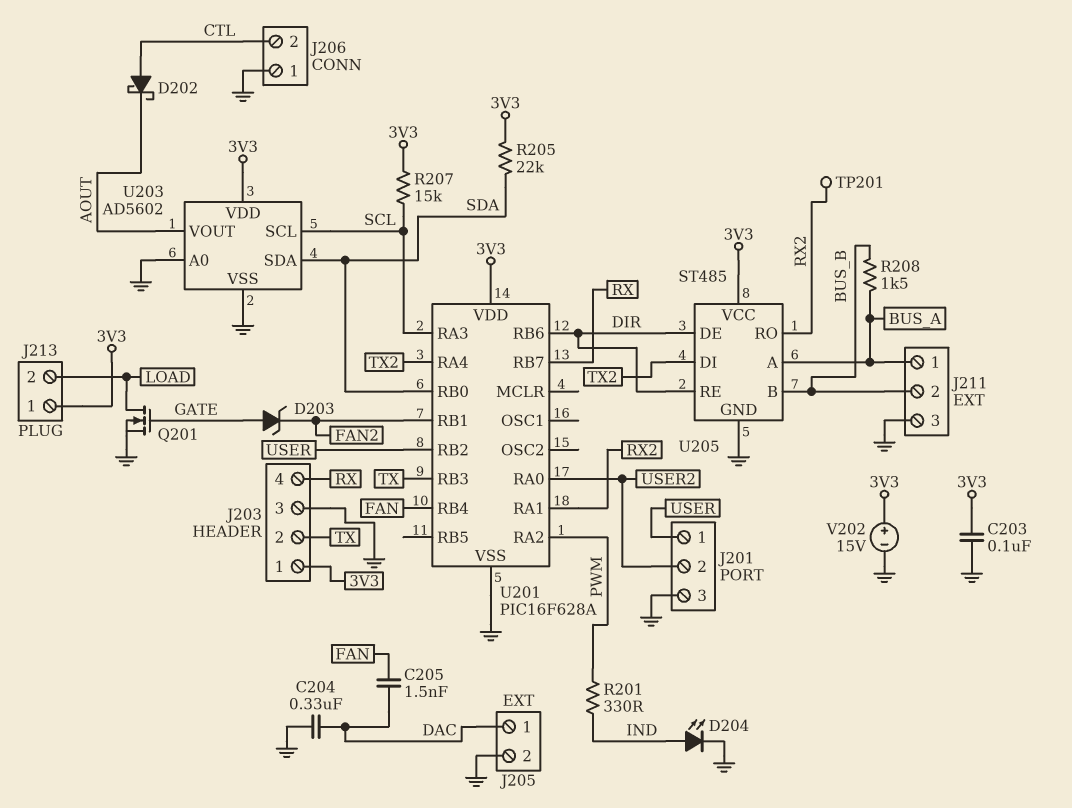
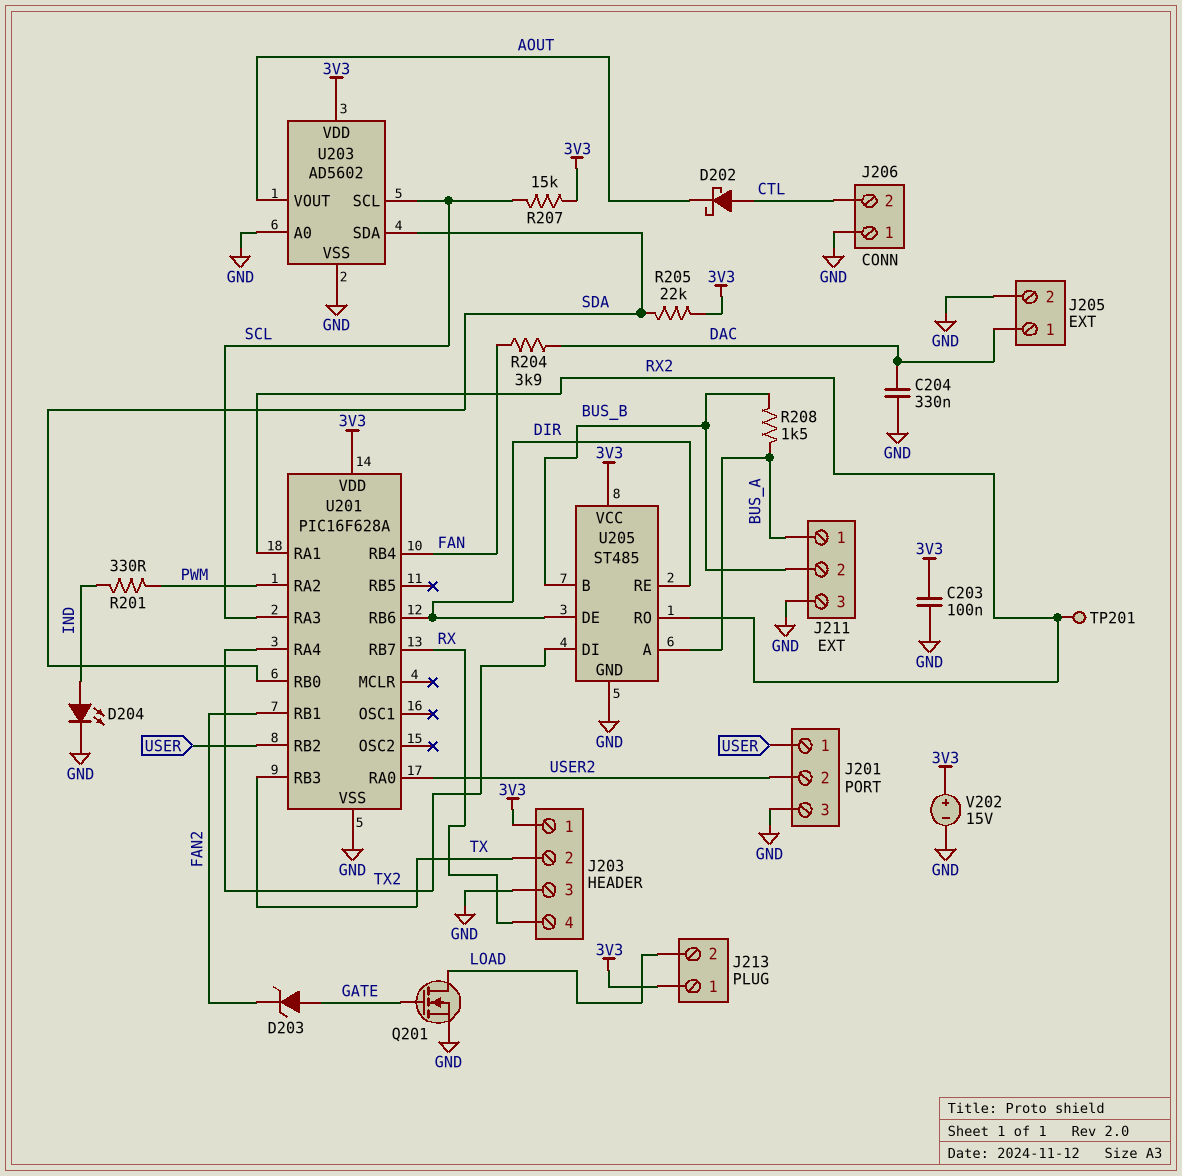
C205: 1.5nF (DAC, FAN) -> none
R204: none -> 3.9k (DAC, FAN)

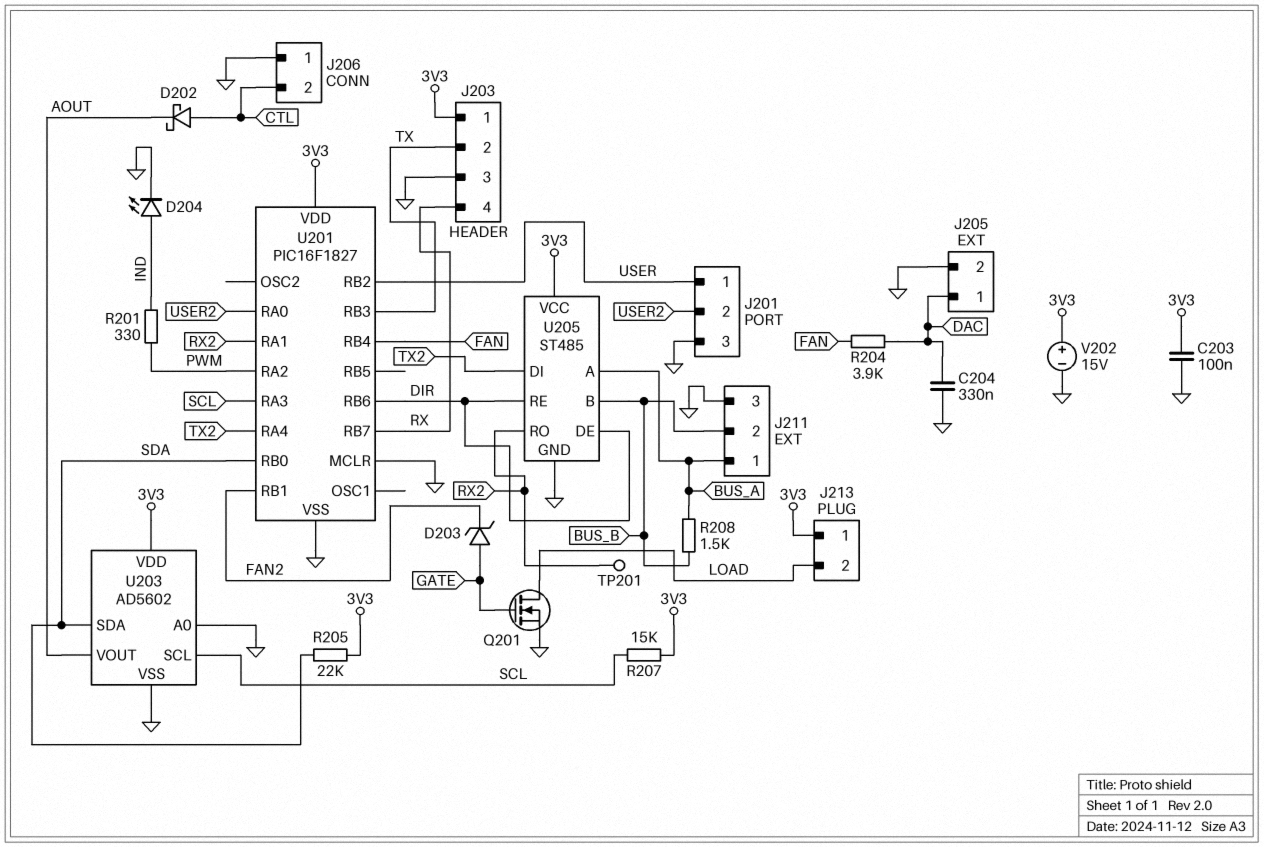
U201: PIC16F628A -> PIC16F1827
U201 pin MCLR: none -> GND

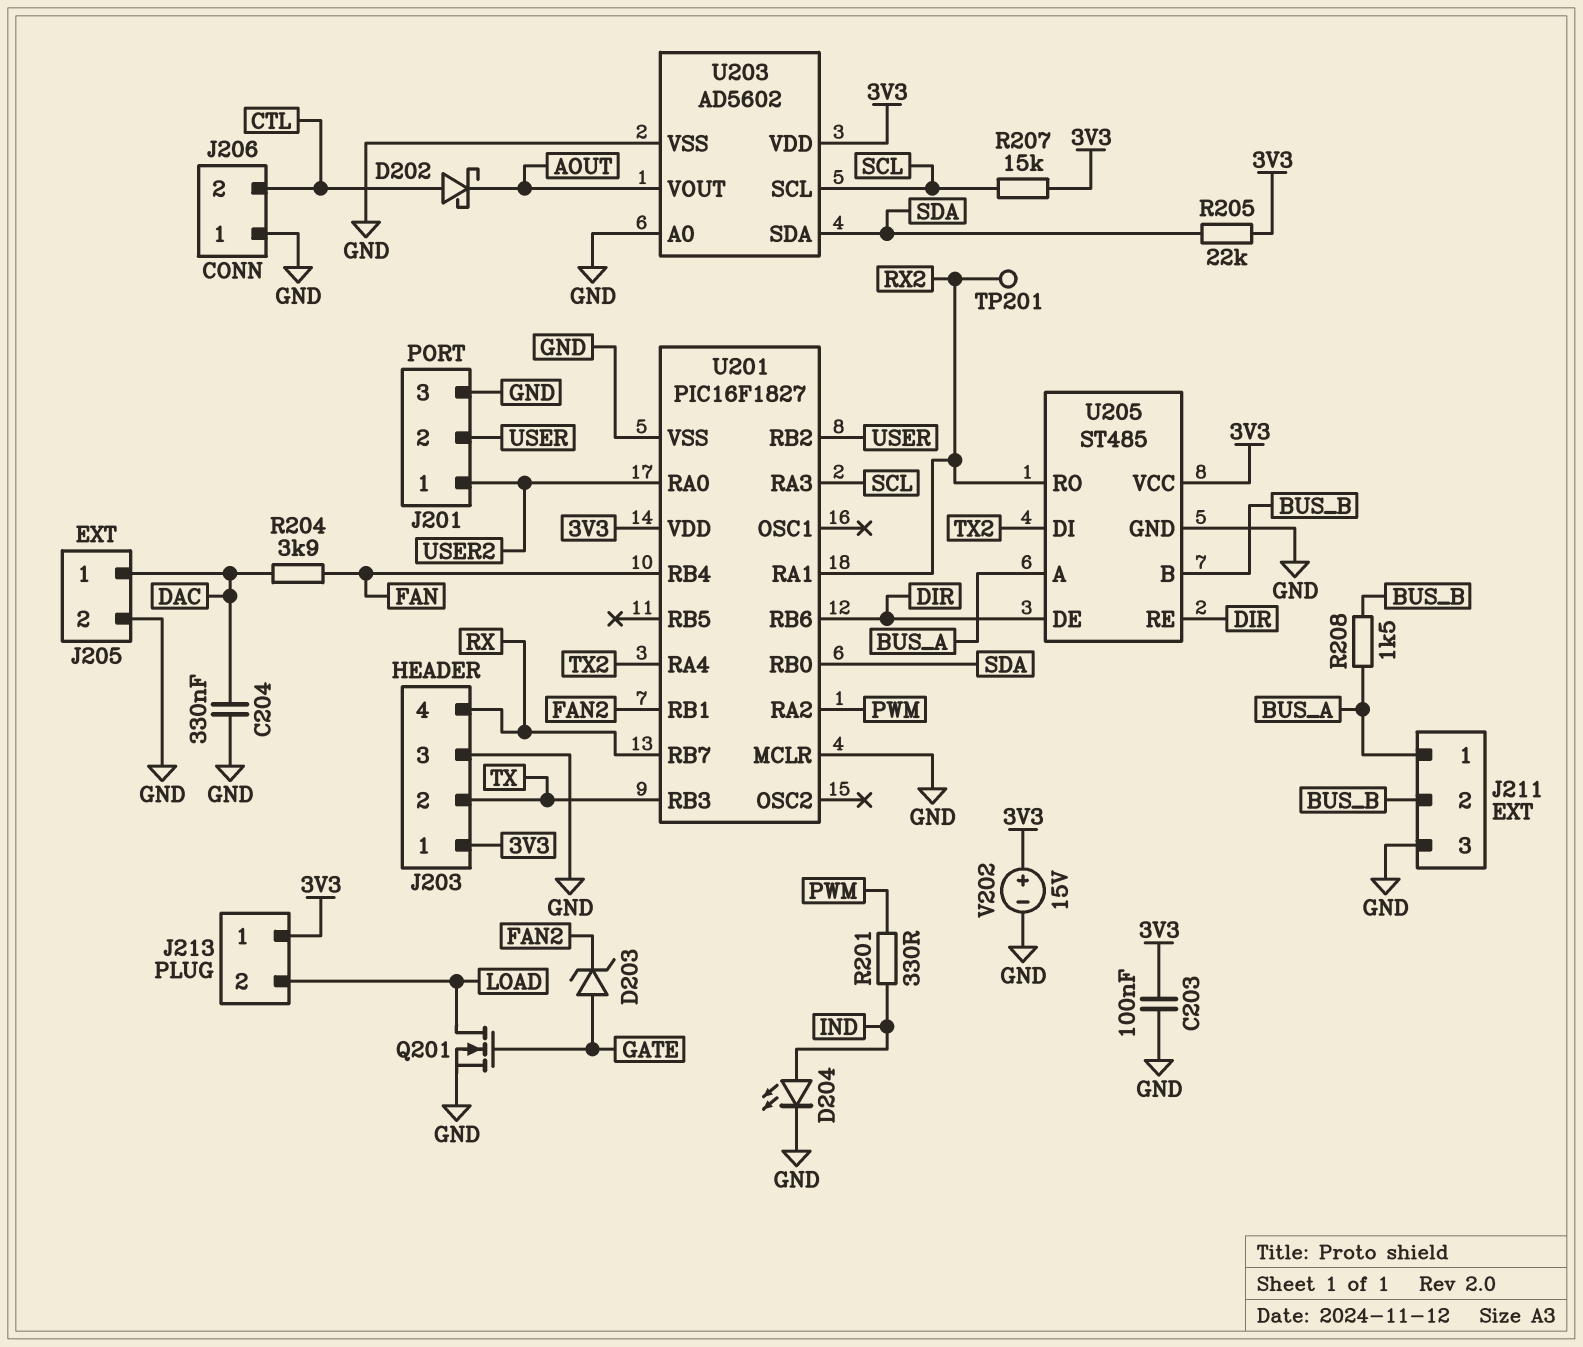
J201 pin 1: USER -> USER2
J201 pin 2: USER2 -> USER

